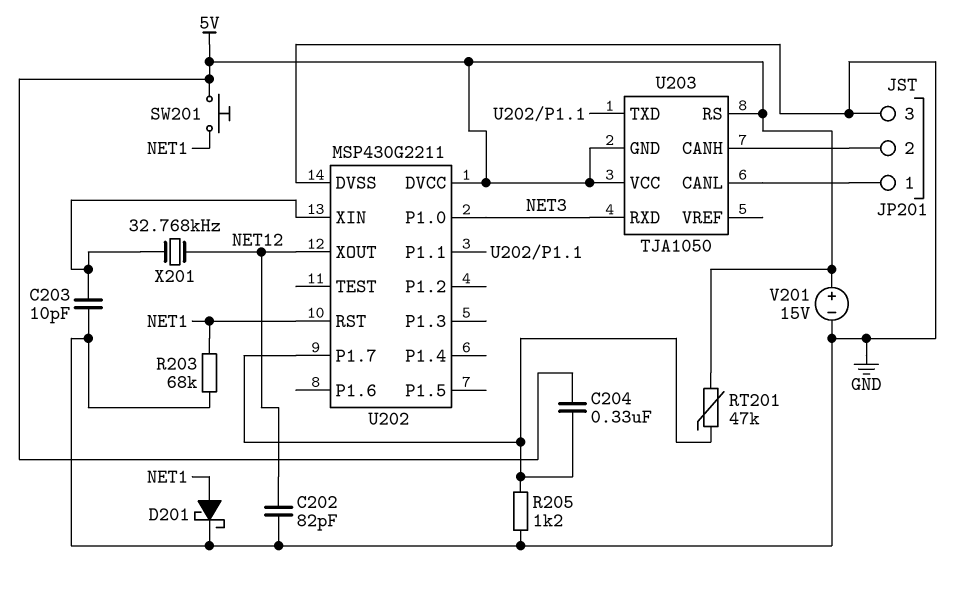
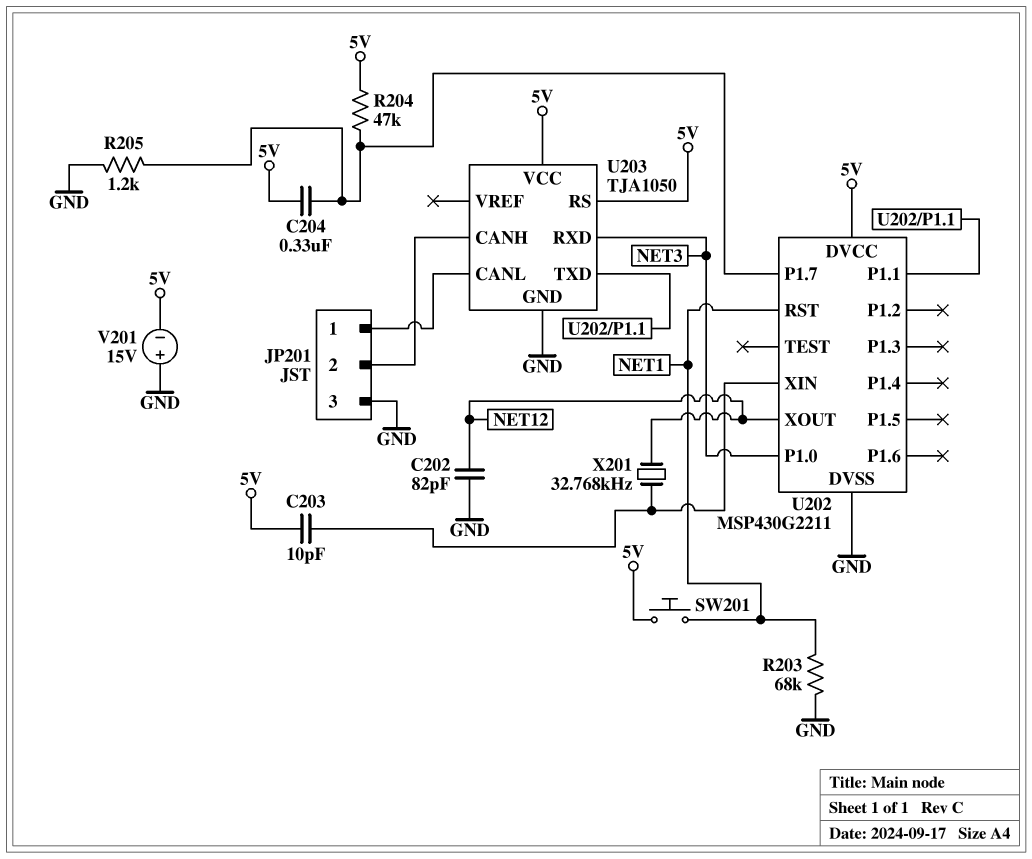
C203: 10pF (GND, U202/XIN) -> 10pF (5V, U202/XIN)
D201: schottky (A NET1, K GND) -> none
R204: none -> 47k (5V, U202/P1.7)
RT201: 47k (5V, U202/P1.7) -> none
U203 pin GND: 5V -> GND
V201: 15V (plus 5V, minus GND) -> 15V (plus GND, minus 5V)

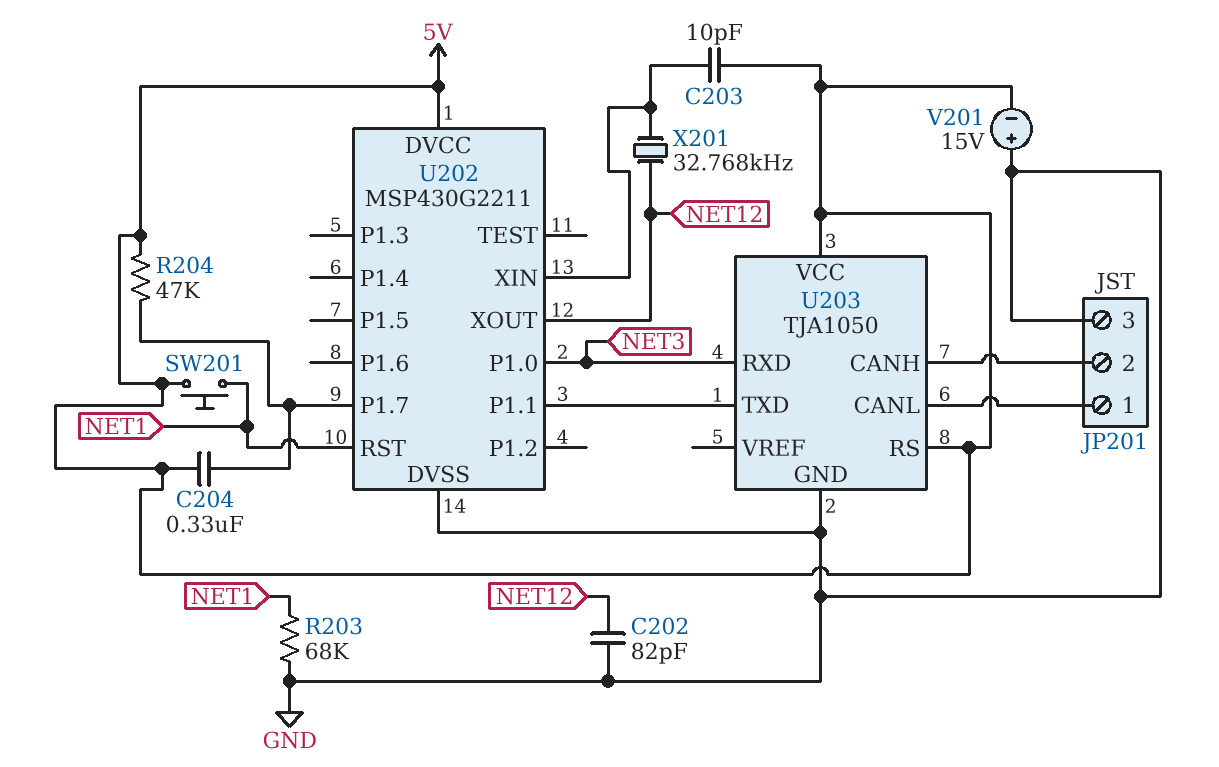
R205: 1.2k (GND, U202/P1.7) -> none

